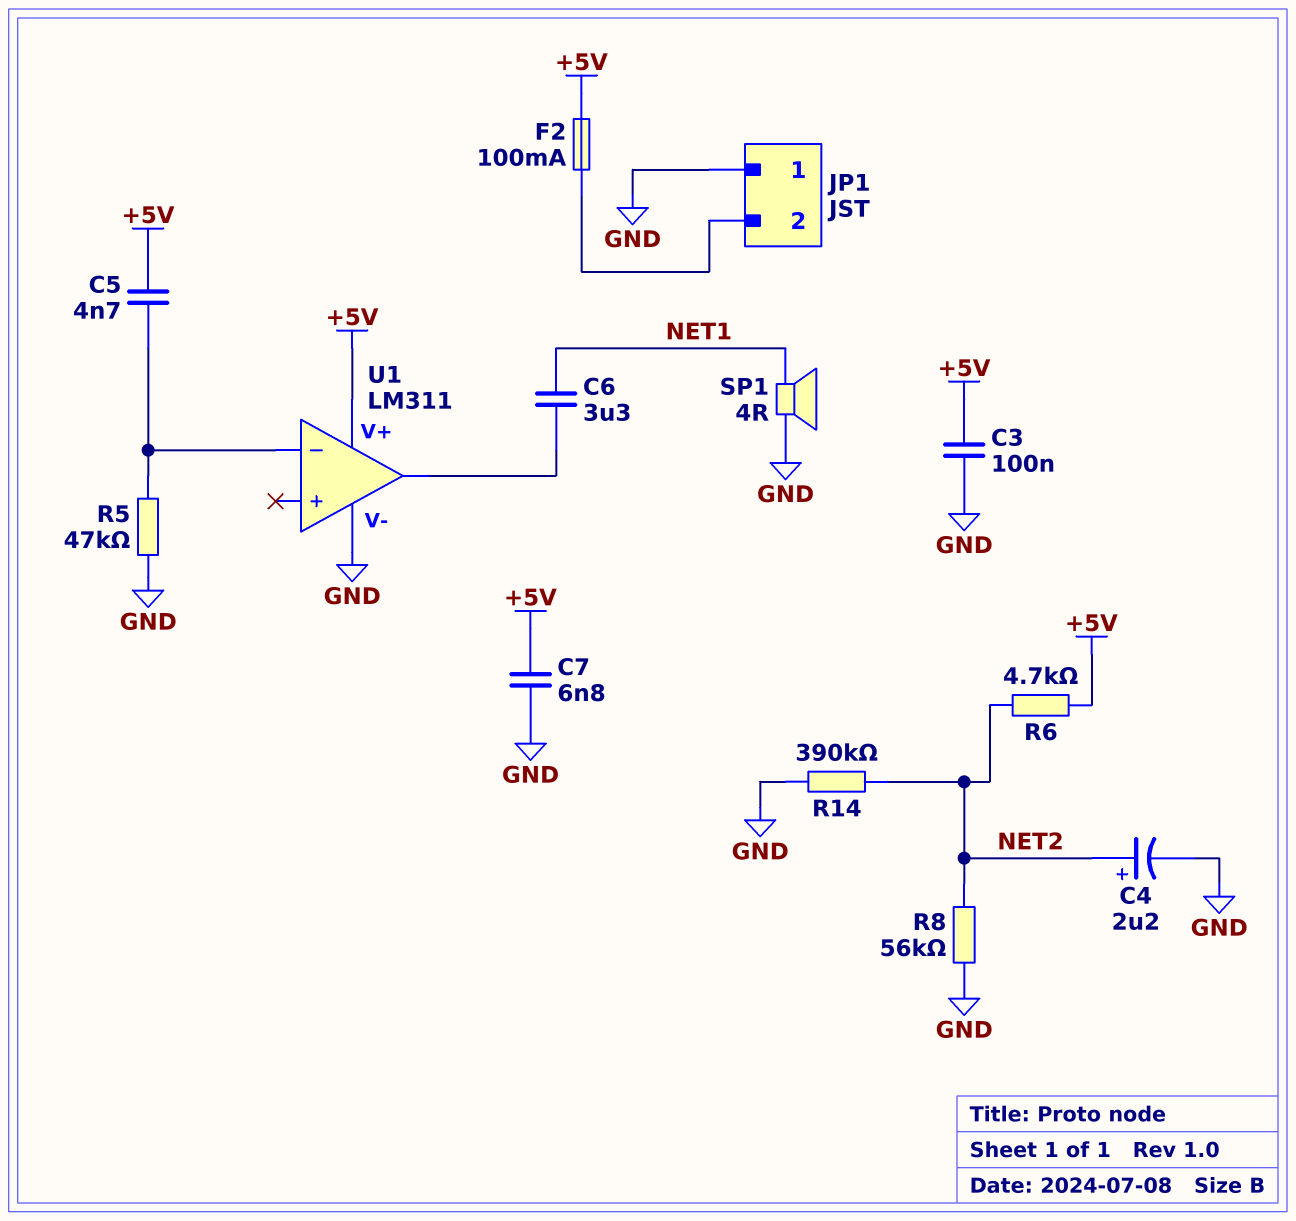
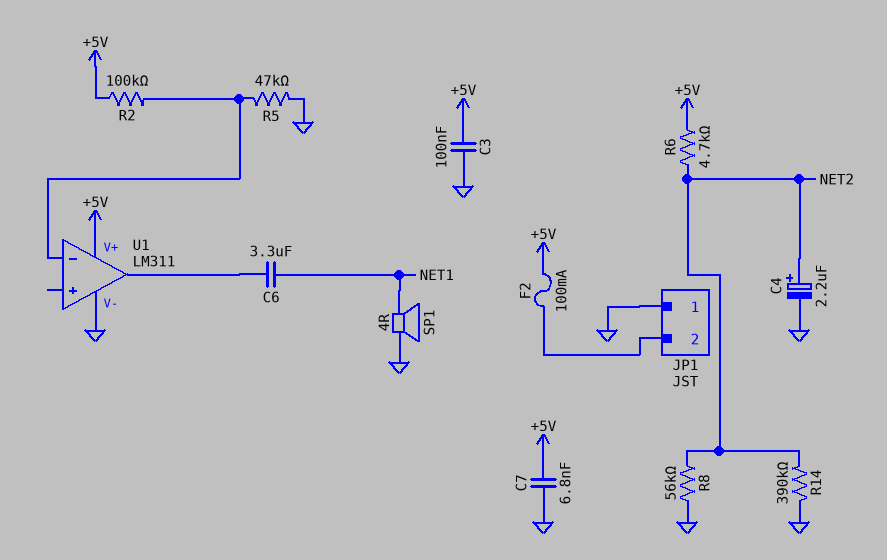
C5: 4.7nF (+5V, U1/in-) -> none
R2: none -> 100k (+5V, U1/in-)

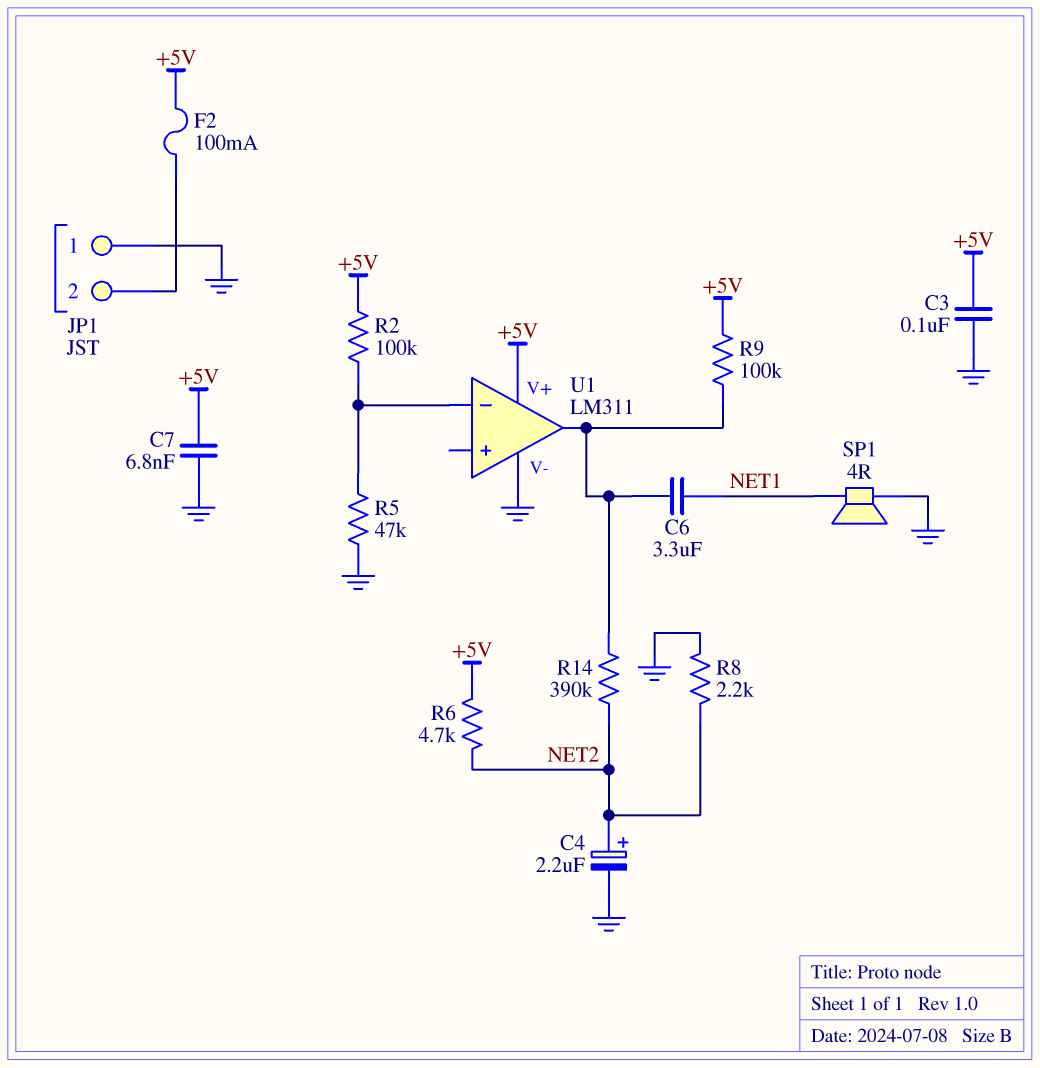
R8: 56k (GND, NET2) -> 2.2k (GND, NET2)
R9: none -> 100k (+5V, U1/out)
R14: 390k (GND, NET2) -> 390k (NET2, U1/out)

